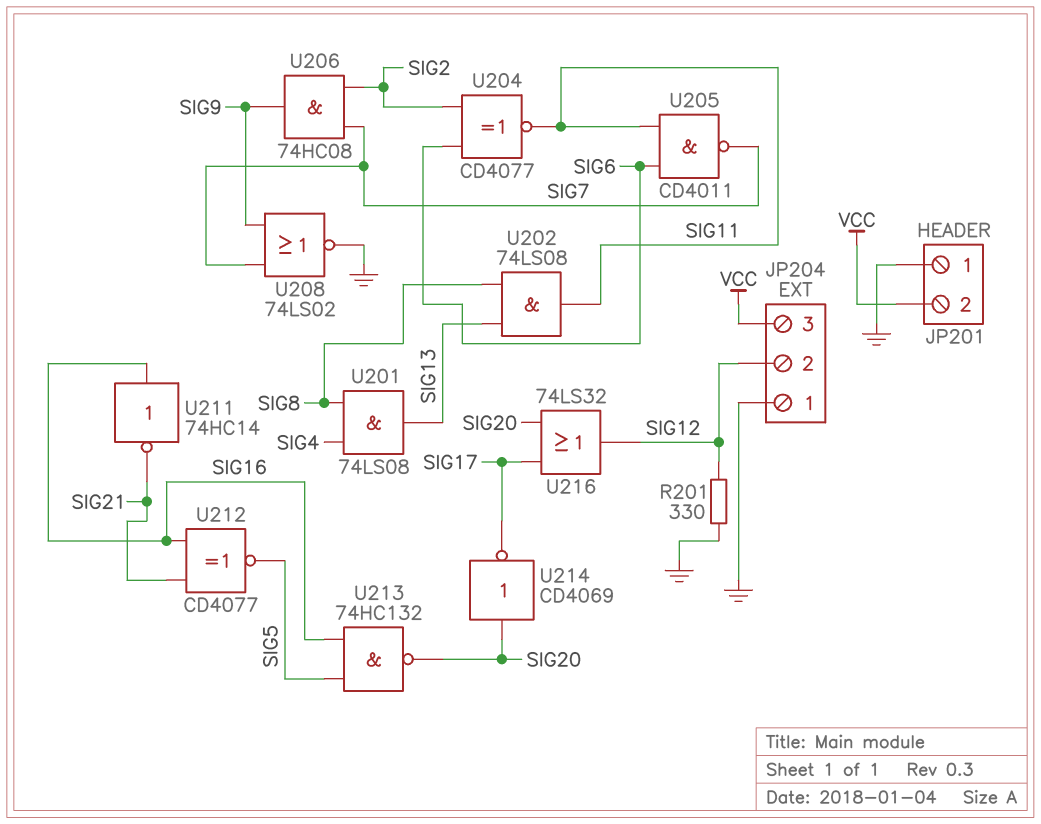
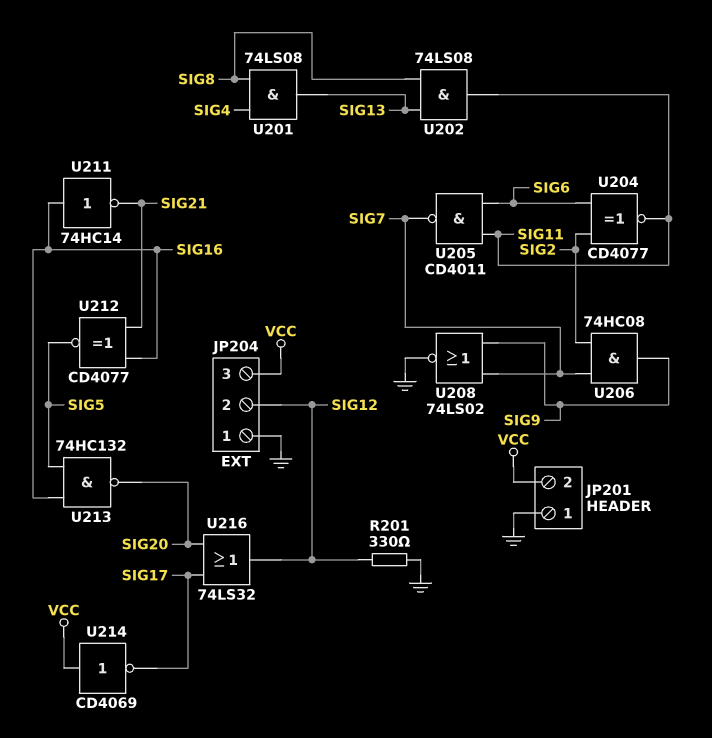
U214: NOT CD4069 (in SIG20, out SIG17) -> NOT CD4069 (in VCC, out SIG17)

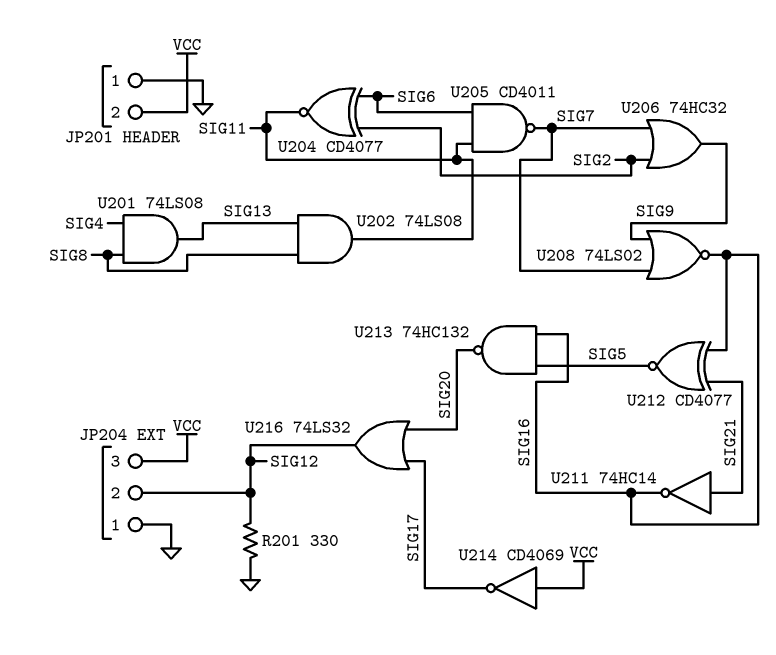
U206: AND 74HC08 (in SIG2, in SIG7, out SIG9) -> OR 74HC32 (in SIG2, in SIG7, out SIG9)
U208: NOR 74LS02 (in SIG7, in SIG9, out GND) -> NOR 74LS02 (in SIG7, in SIG9, out SIG16)
U211: NOT 74HC14 (in SIG16, out SIG21) -> NOT 74HC14 (in SIG21, out SIG16)

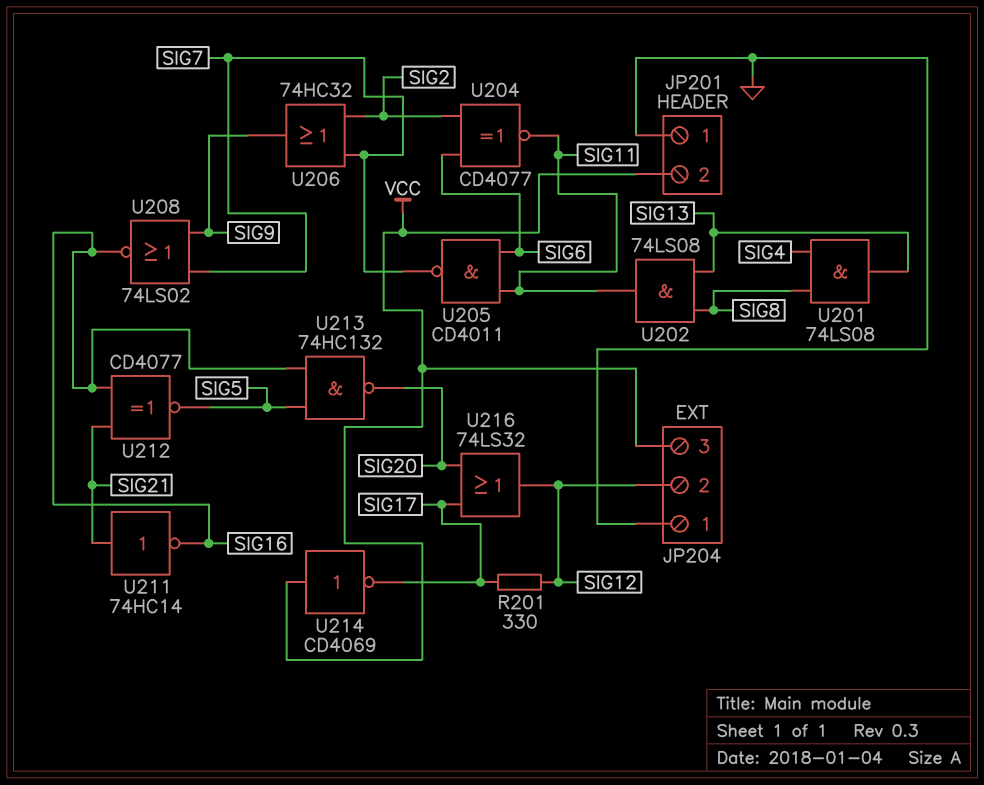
R201: 330 (GND, SIG12) -> 330 (SIG12, SIG17)

